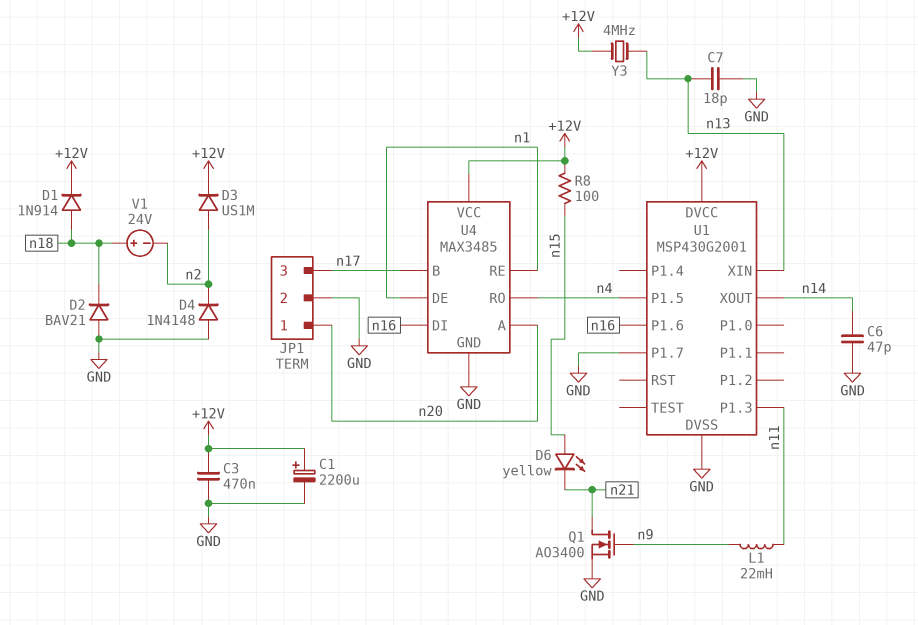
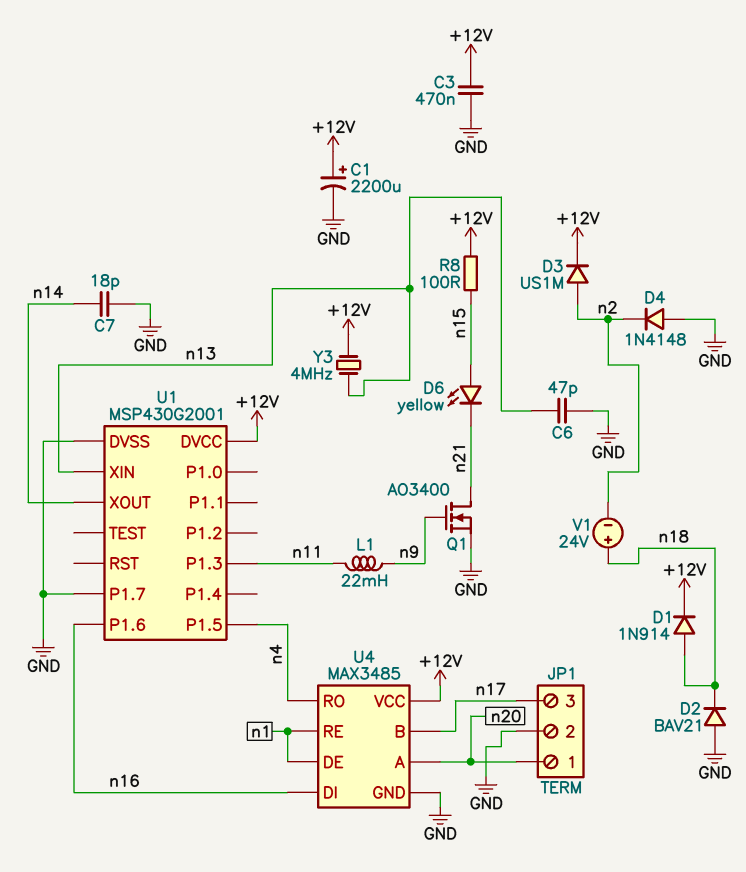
C6: 47pF (GND, n14) -> 47pF (GND, n13)
C7: 18pF (GND, n13) -> 18pF (GND, n14)

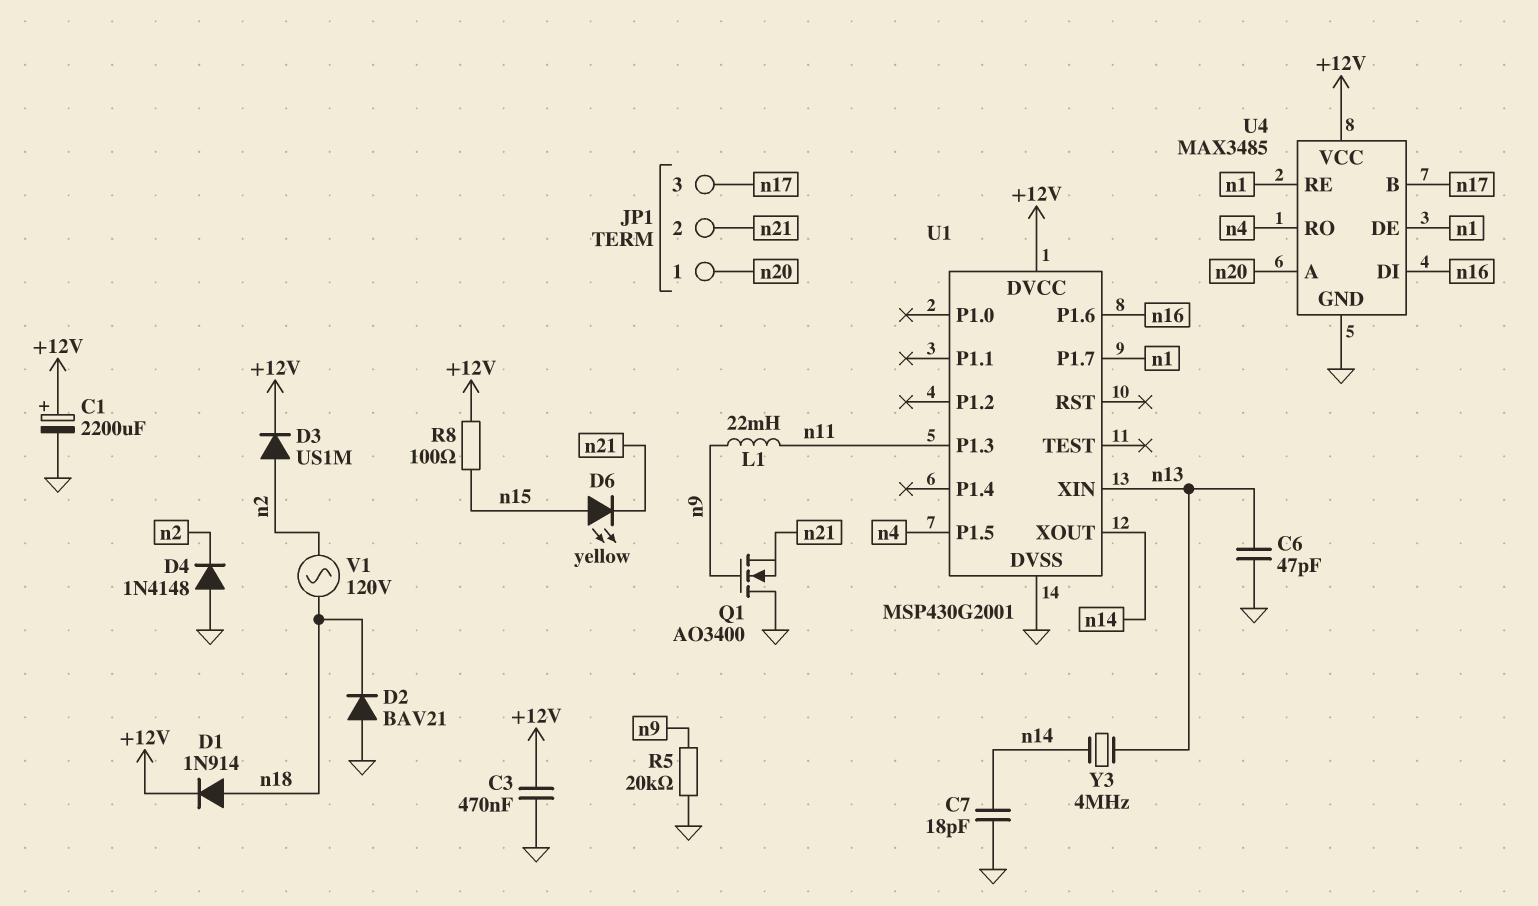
JP1 pin 2: GND -> n21
Q1: NMOS AO3400 (G n9, D n21, S GND) -> NMOS AO3400 (G n9, D GND, S n21)
R5: none -> 20k (GND, n9)
U1 pin P1.7: GND -> n1
V1: 24V (plus n18, minus n2) -> AC 120V (n2, n18)
Y3: 4MHz (+12V, n13) -> 4MHz (n13, n14)

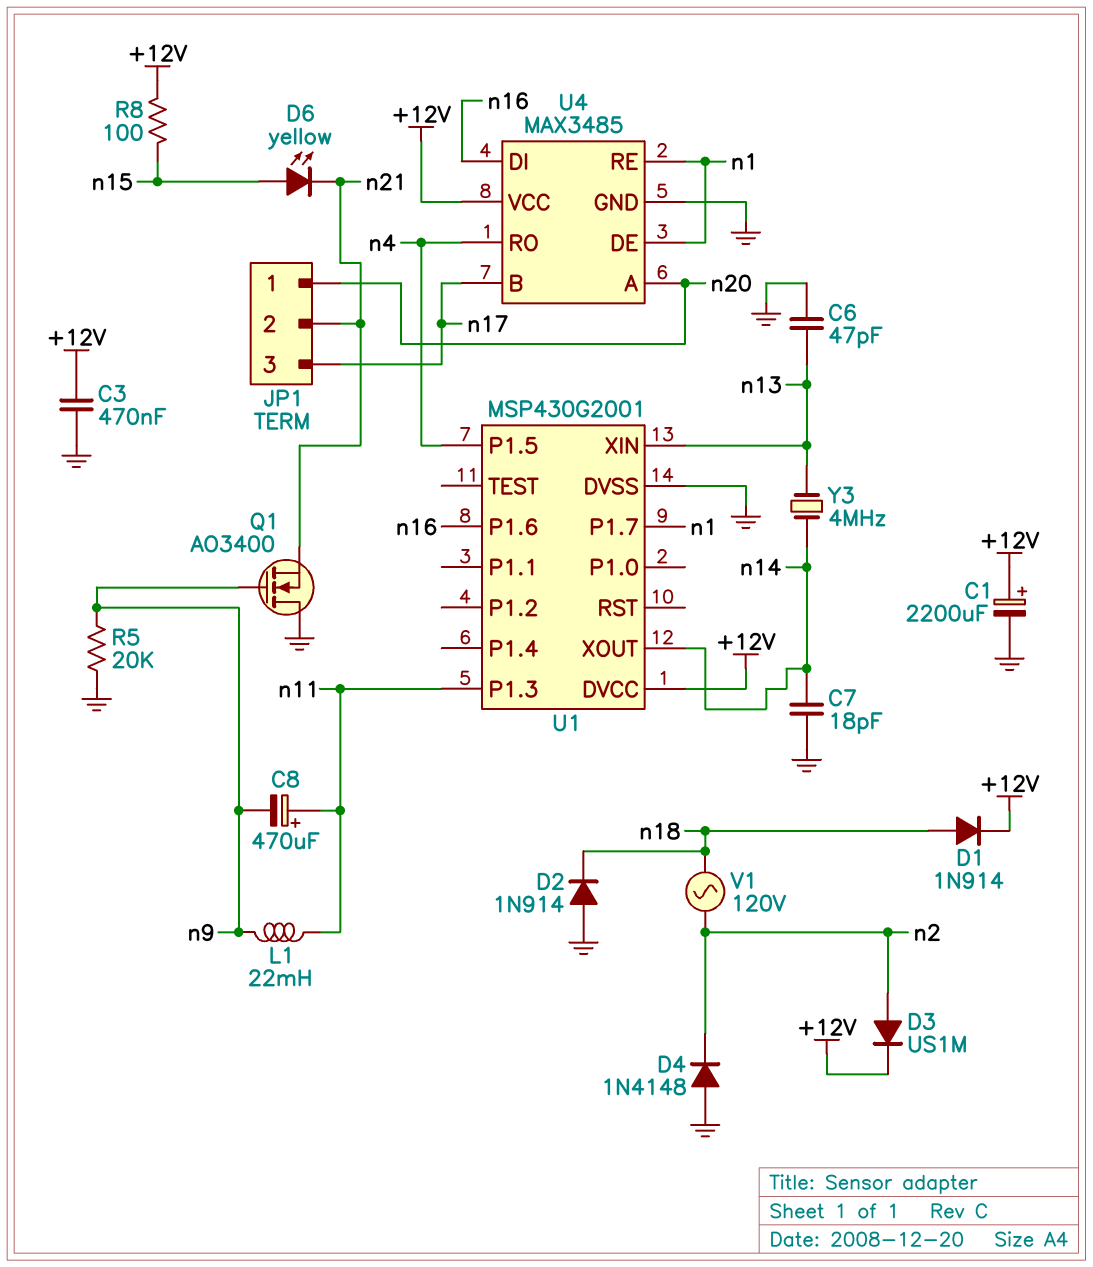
C8: none -> 470uF (plus n11, minus n9)
D2: diode BAV21 (A GND, K n18) -> diode 1N914 (A GND, K n18)

